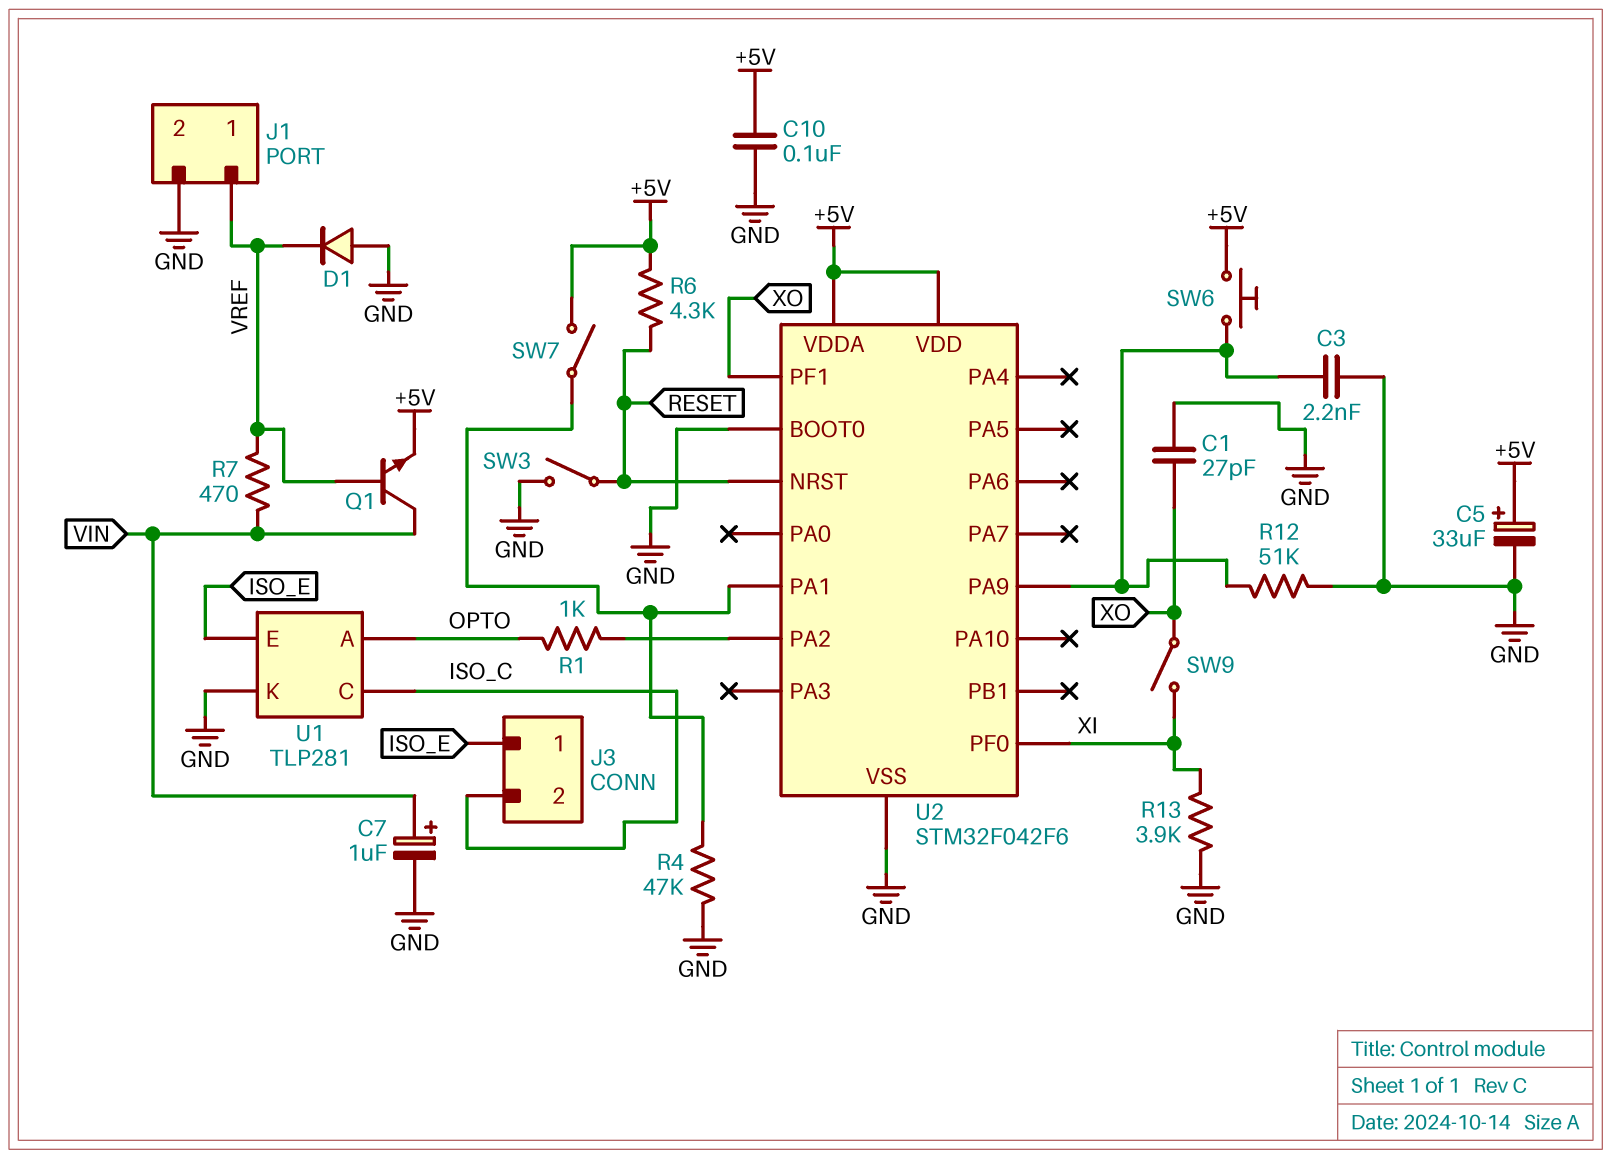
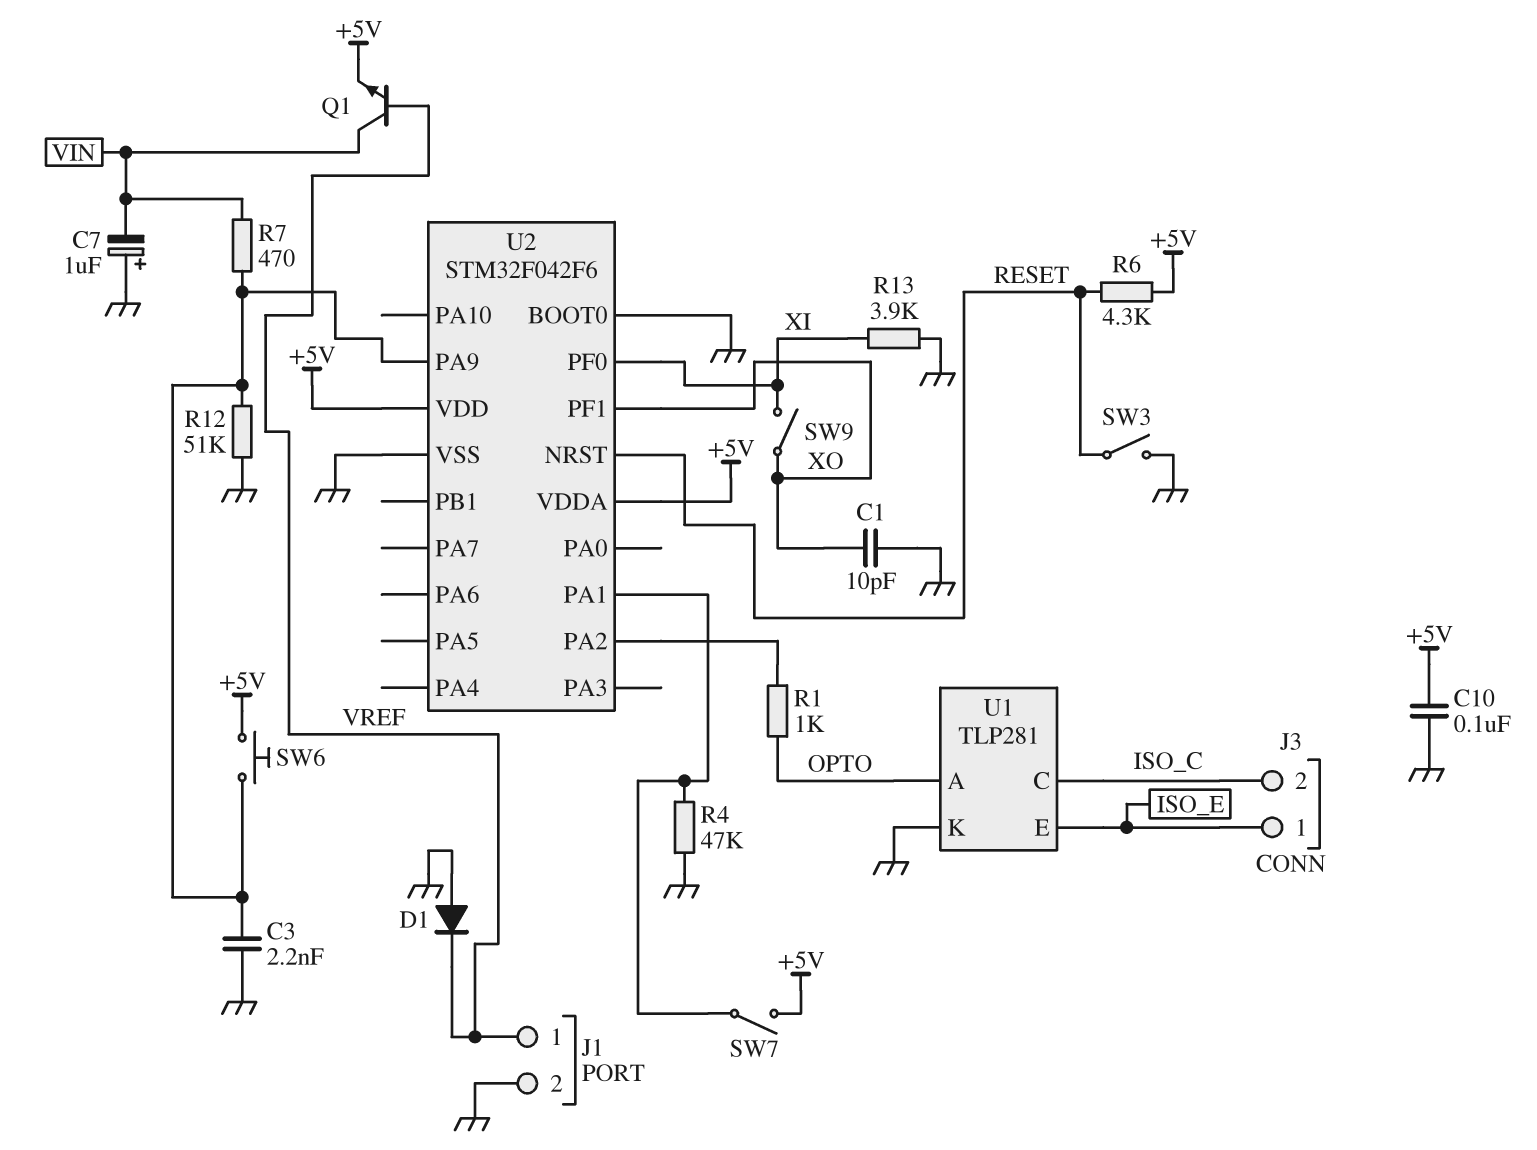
C1: 27pF (GND, XO) -> 10pF (GND, XO)
C5: 33uF (plus +5V, minus GND) -> none
C7: 1uF (plus VIN, minus GND) -> 1uF (plus GND, minus VIN)
R7: 470 (VIN, VREF) -> 470 (U2/PA9, VIN)

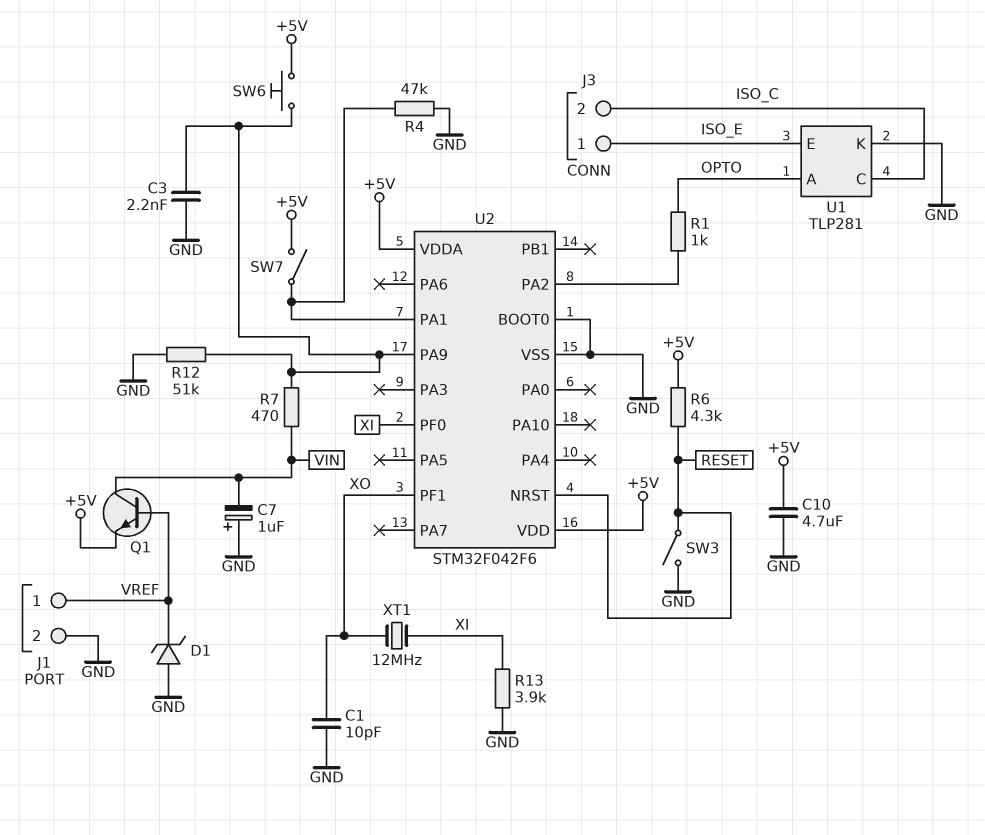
C10: 100nF (+5V, GND) -> 4.7uF (+5V, GND)
D1: diode (A GND, K VREF) -> zener (A GND, K VREF)
SW9: switch (XI, XO) -> none
XT1: none -> 12MHz (XI, XO)

